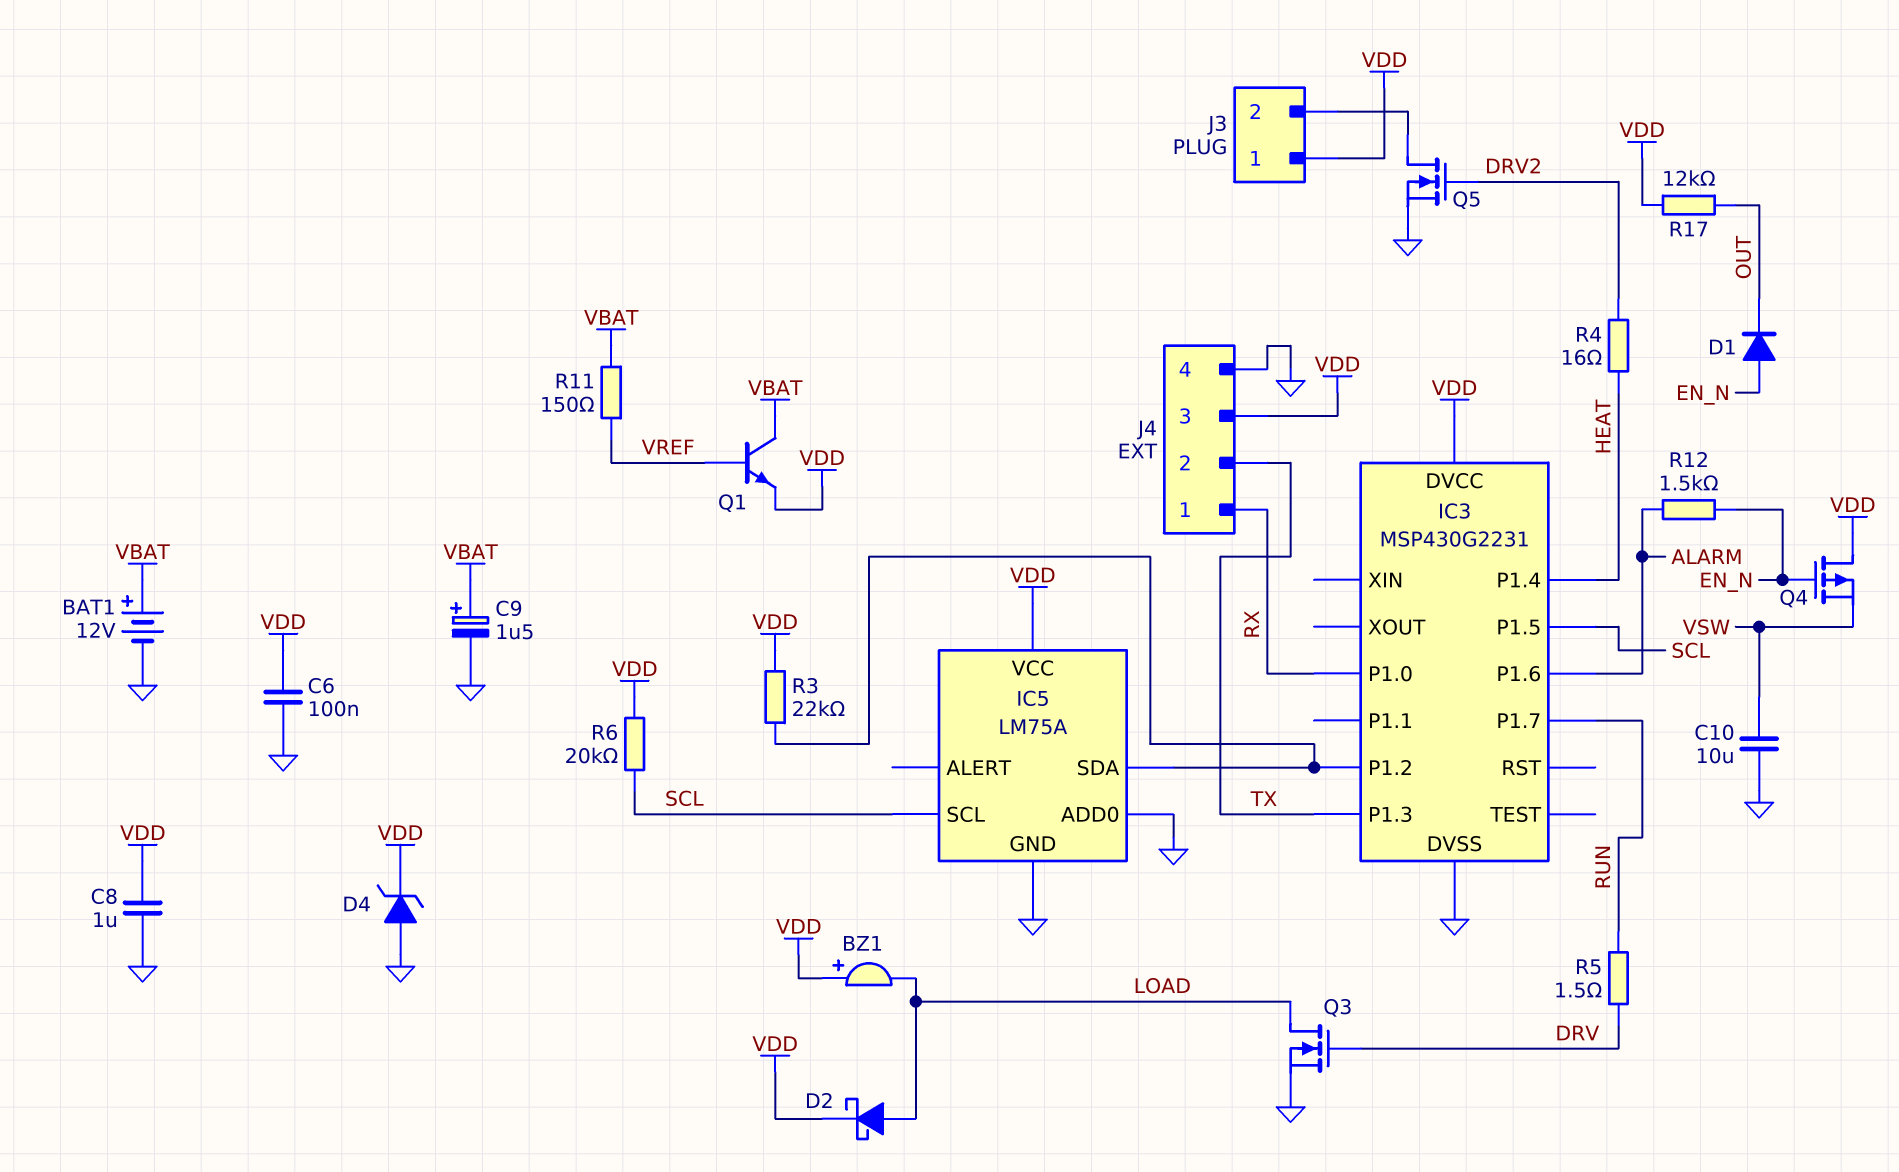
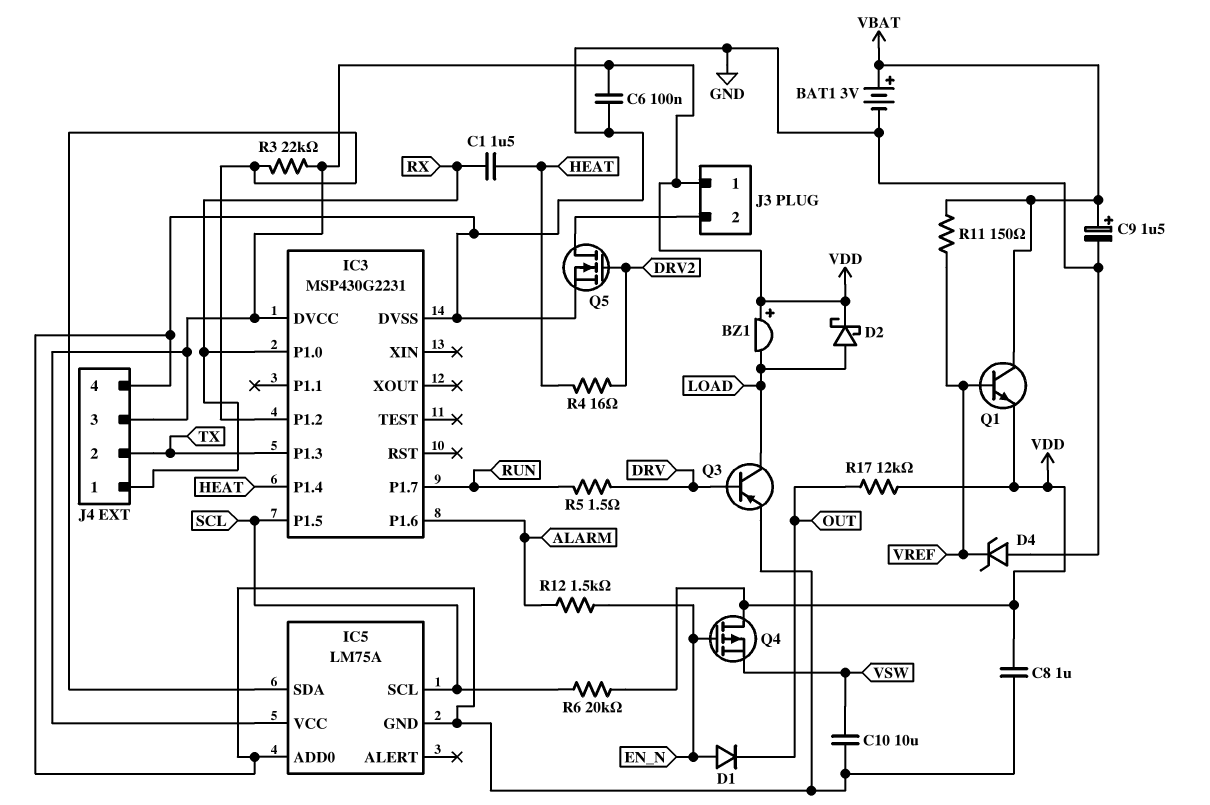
BAT1: 12V (plus VBAT, minus GND) -> 3V (plus VBAT, minus GND)
C1: none -> 1.5uF (HEAT, RX)
D4: zener (A GND, K VDD) -> zener (A GND, K VREF)
Q3: NMOS (G DRV, D LOAD, S GND) -> PNP (B DRV, C LOAD, E GND)

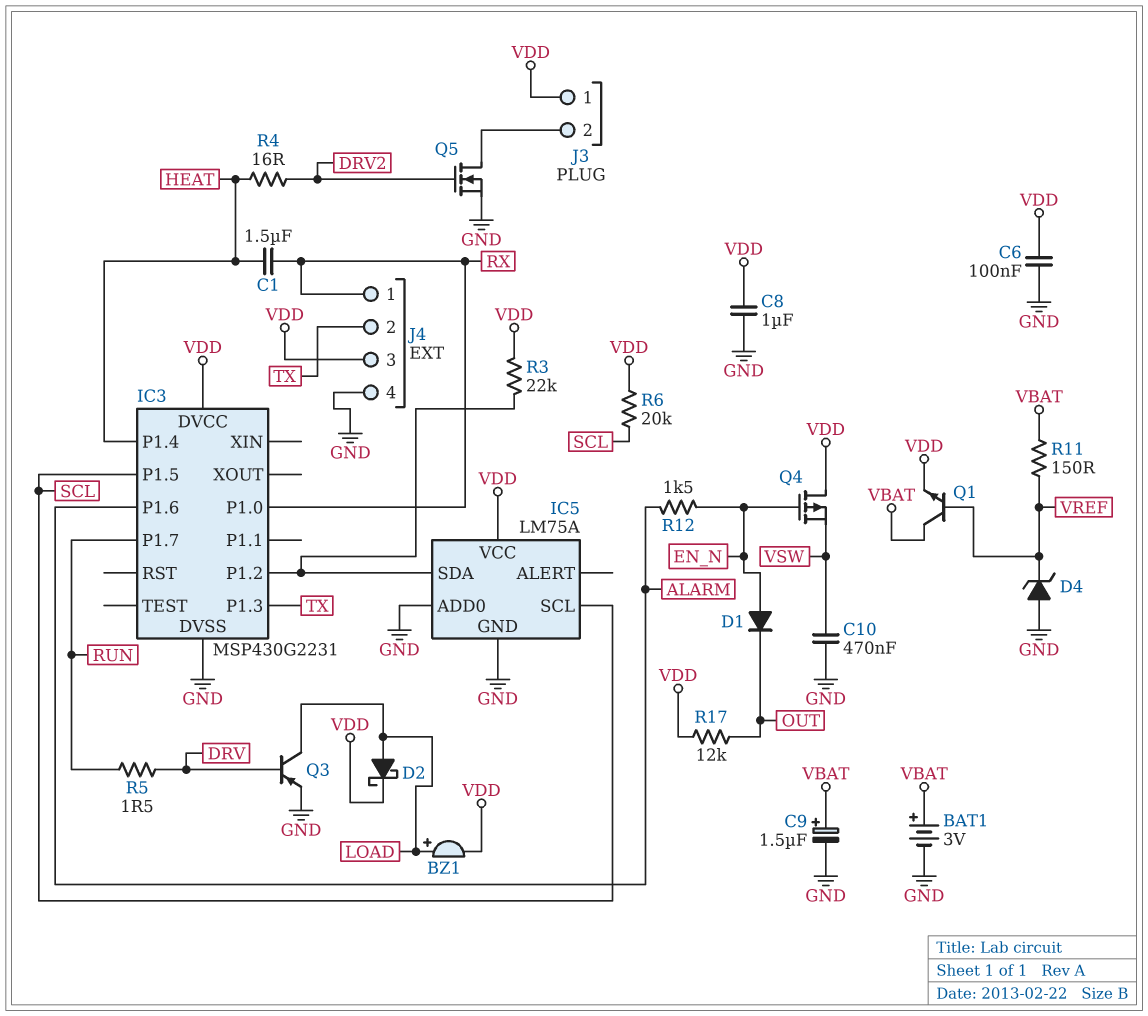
BZ1: buzzer (plus VDD, minus LOAD) -> buzzer (plus LOAD, minus VDD)
C10: 10uF (GND, VSW) -> 470nF (GND, VSW)

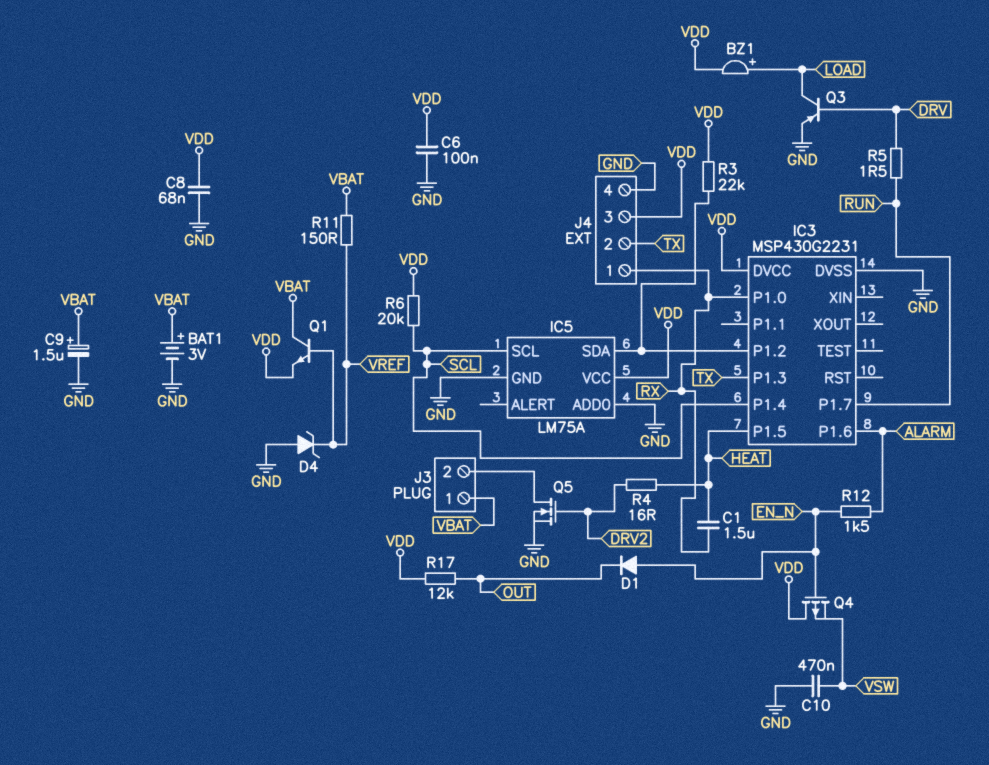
C8: 1uF (GND, VDD) -> 68nF (GND, VDD)
D2: schottky (A LOAD, K VDD) -> none
IC3 pin P1.4: HEAT -> SCL
IC3 pin P1.5: SCL -> HEAT
J3 pin 1: VDD -> VBAT

